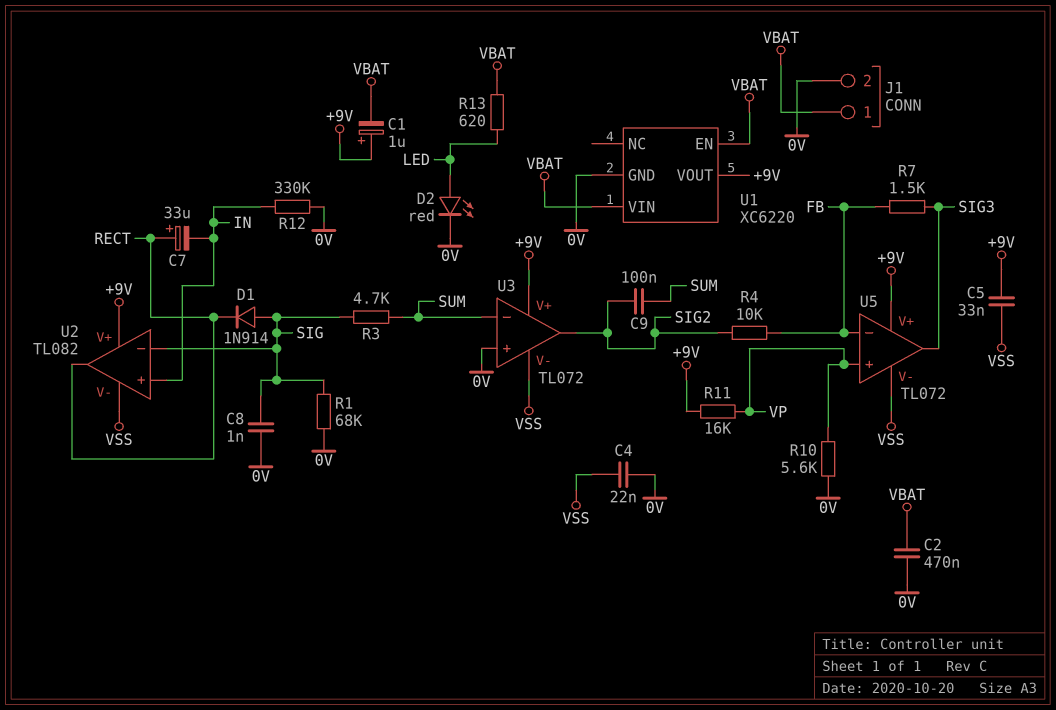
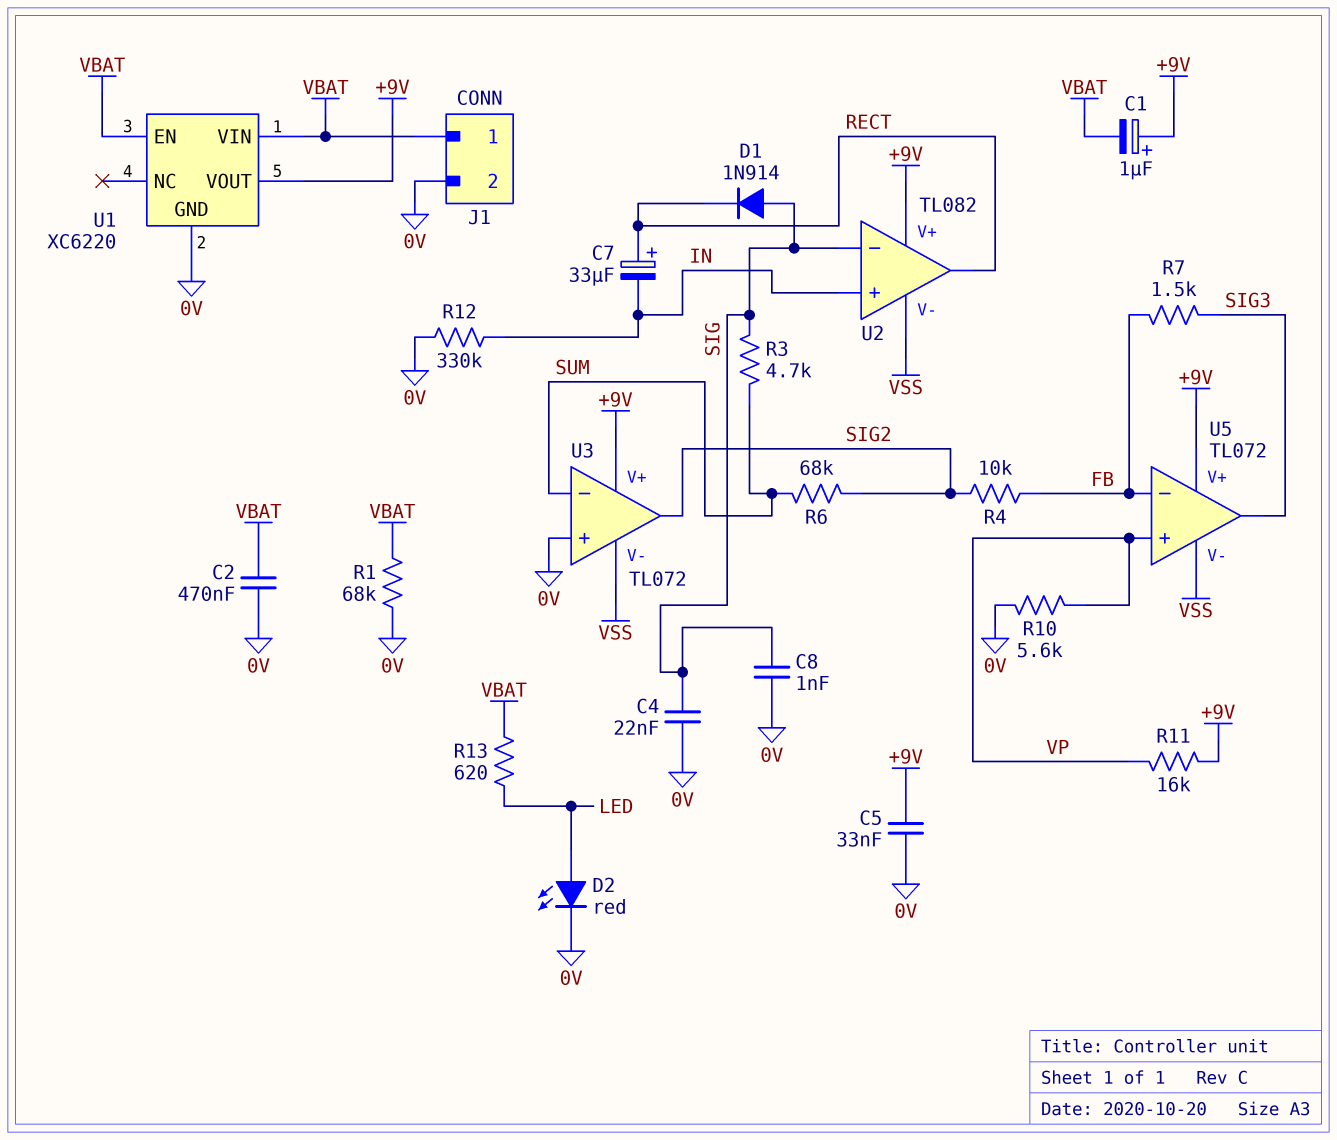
C4: 22nF (0V, VSS) -> 22nF (0V, SIG)
C5: 33nF (+9V, VSS) -> 33nF (+9V, 0V)
C9: 100nF (SIG2, SUM) -> none
R1: 68k (0V, SIG) -> 68k (0V, VBAT)
R6: none -> 68k (SIG2, SUM)

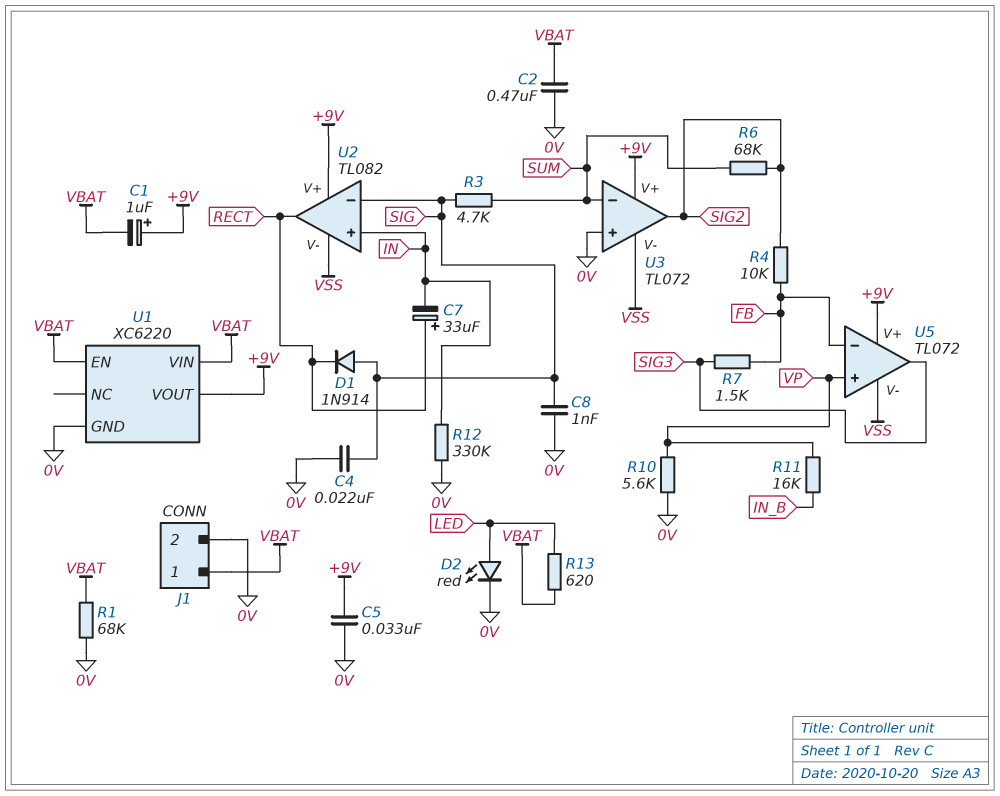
R11: 16k (+9V, VP) -> 16k (IN_B, VP)

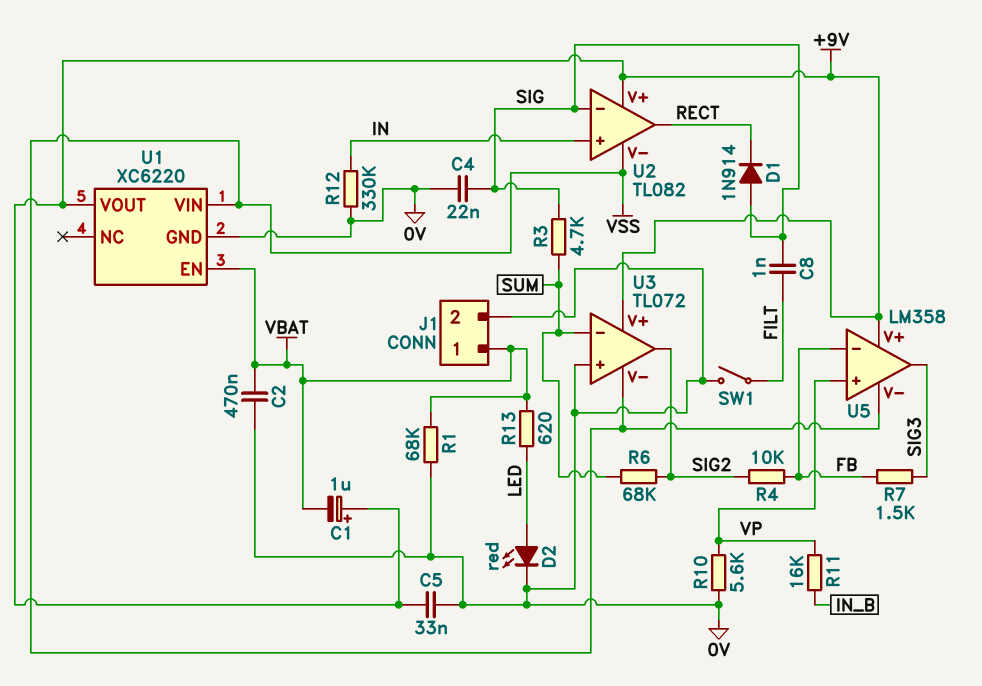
C7: 33uF (plus RECT, minus IN) -> none
C8: 1nF (0V, SIG) -> 1nF (FILT, SIG)
SW1: none -> switch (0V, FILT)
U1 pin VIN: VBAT -> VSS
U5: TL072 -> LM358

